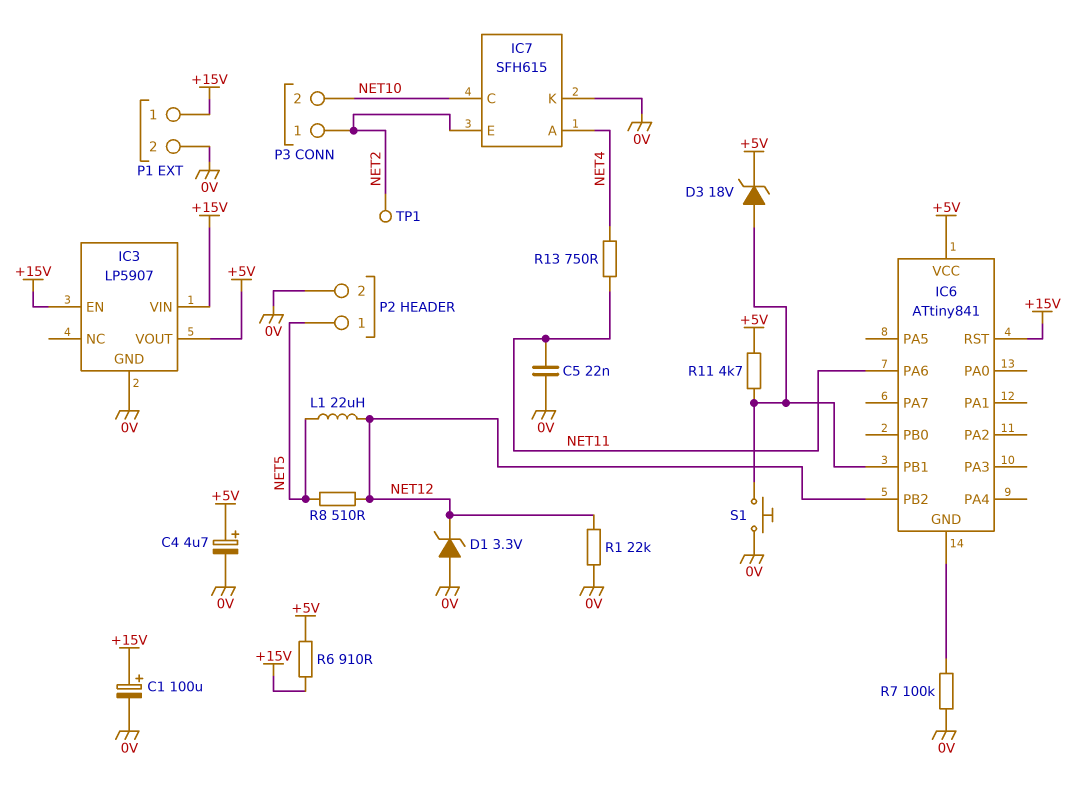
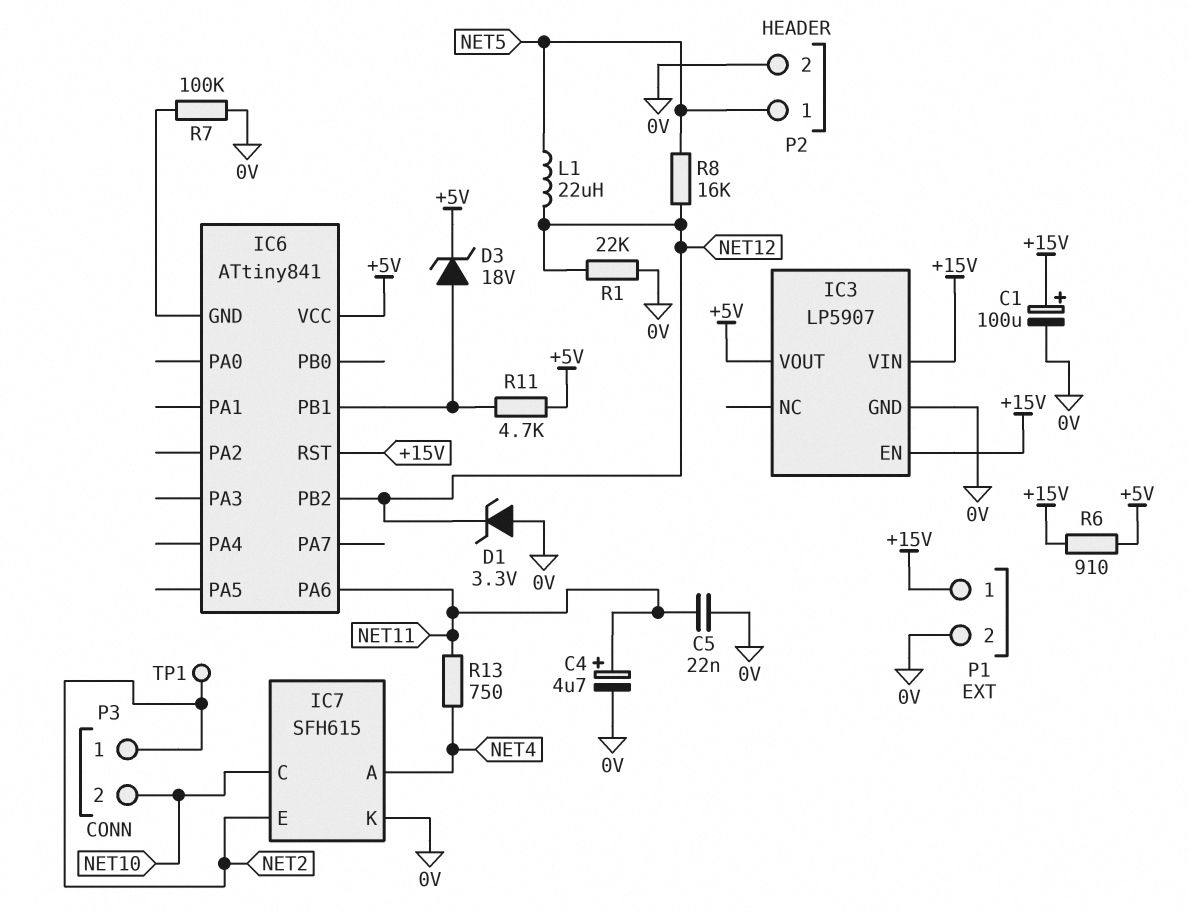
C4: 4.7uF (plus +5V, minus 0V) -> 4.7uF (plus NET11, minus 0V)
R8: 510 (NET5, NET12) -> 16k (NET5, NET12)
S1: button (0V, IC6/PB1) -> none

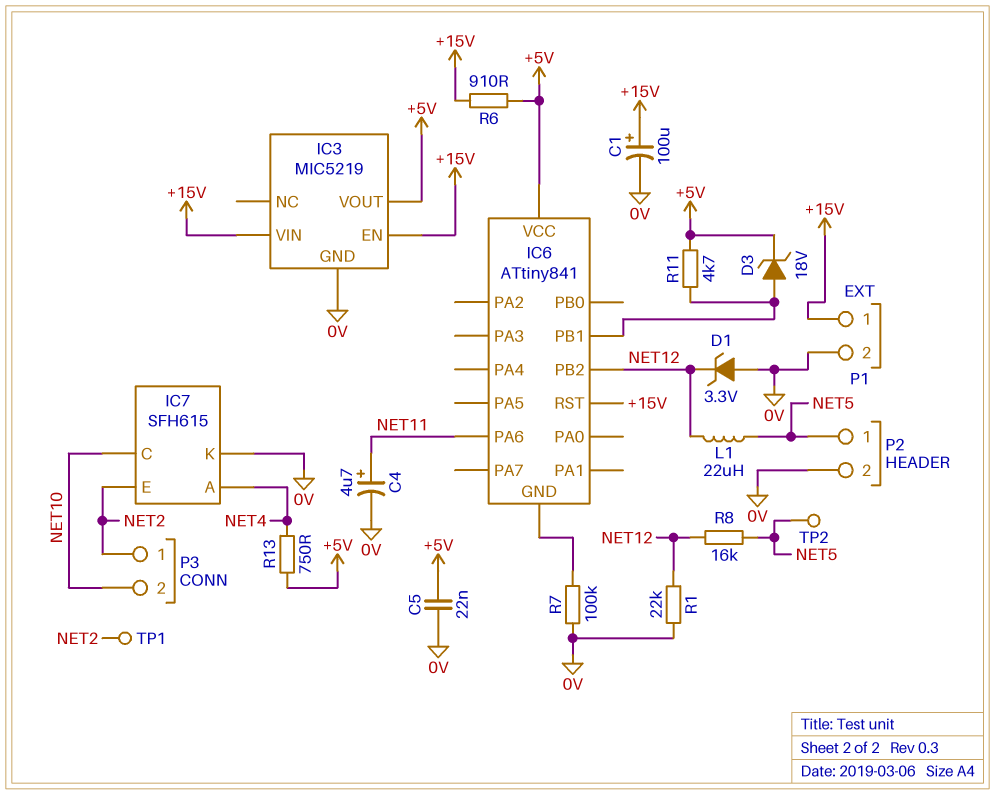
C5: 22nF (0V, NET11) -> 22nF (+5V, 0V)
IC3: LP5907 -> MIC5219
R13: 750 (NET4, NET11) -> 750 (+5V, NET4)
TP2: none -> test point (NET5)

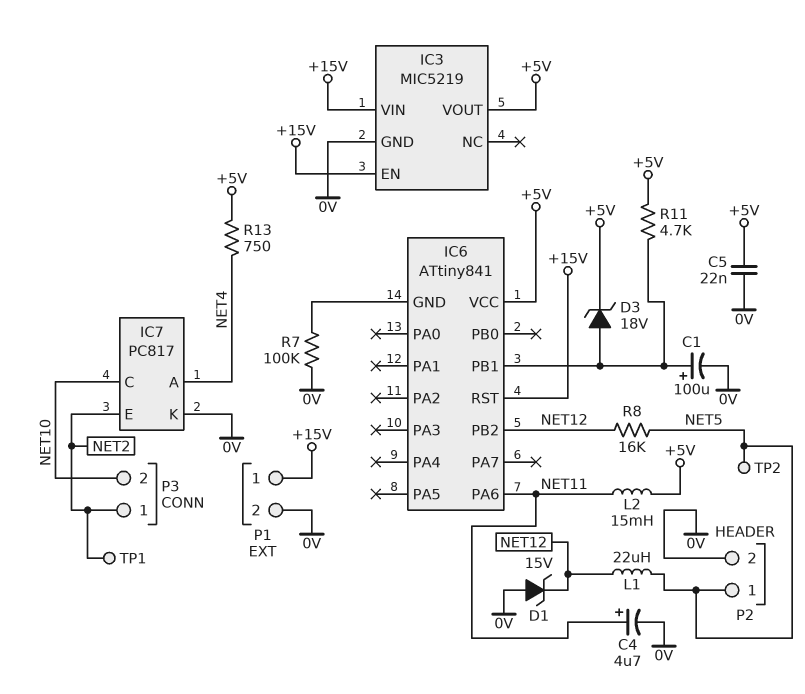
C1: 100uF (plus +15V, minus 0V) -> 100uF (plus IC6/PB1, minus 0V)
D1: zener 3.3V (A 0V, K NET12) -> zener 15V (A 0V, K NET12)
IC7: SFH615 -> PC817
L2: none -> 15mH (+5V, NET11)
R1: 22k (0V, NET12) -> none
R6: 910 (+5V, +15V) -> none

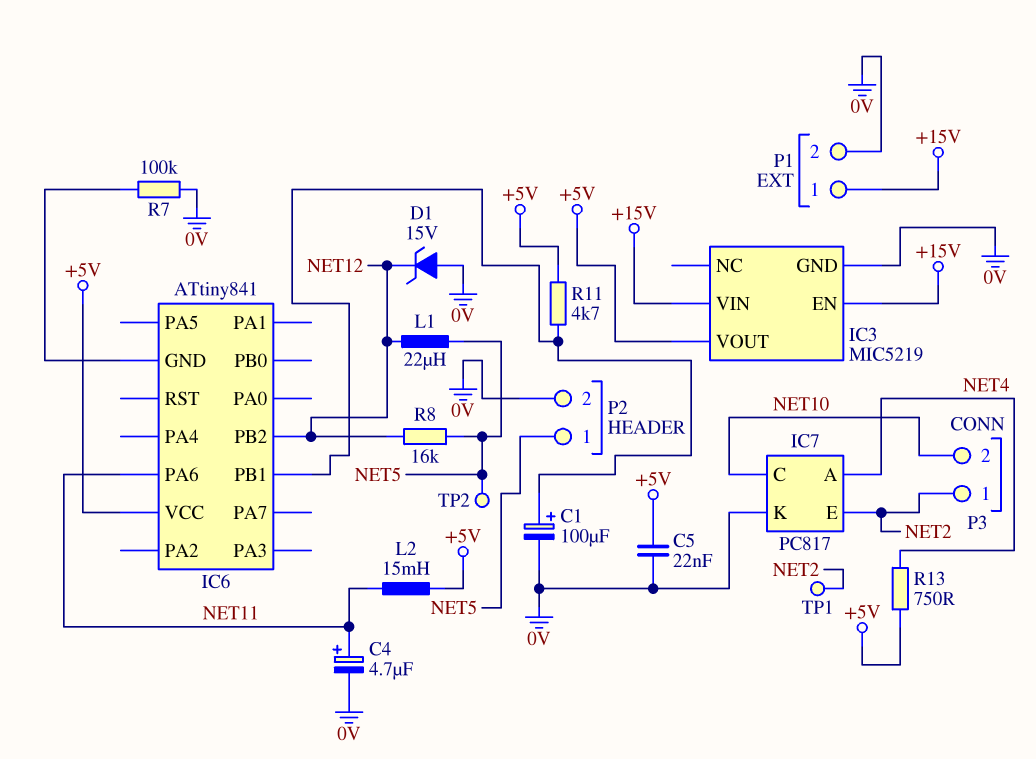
D3: zener 18V (A IC6/PB1, K +5V) -> none
IC6 pin RST: +15V -> none

